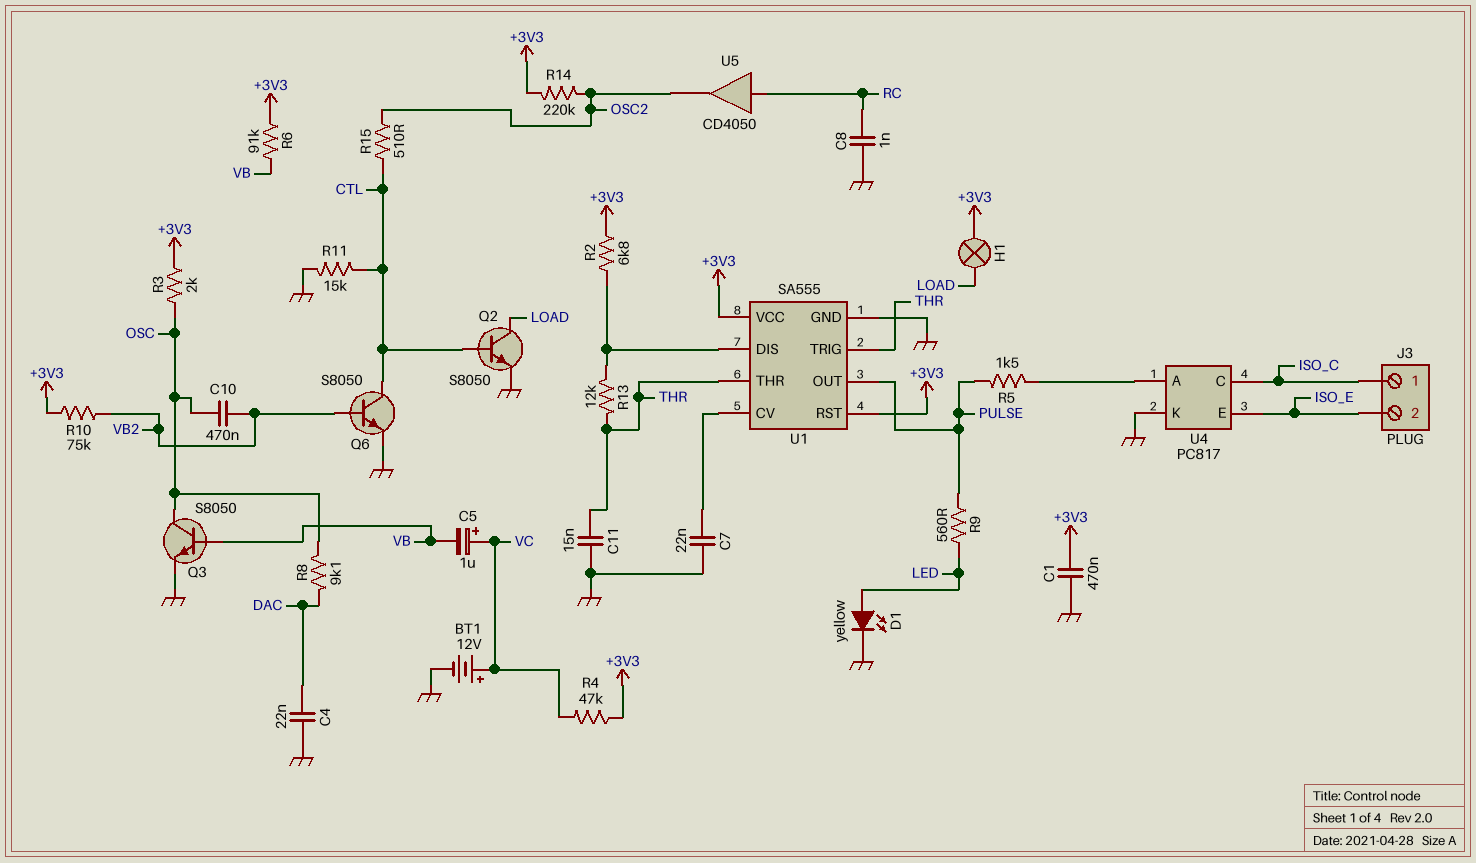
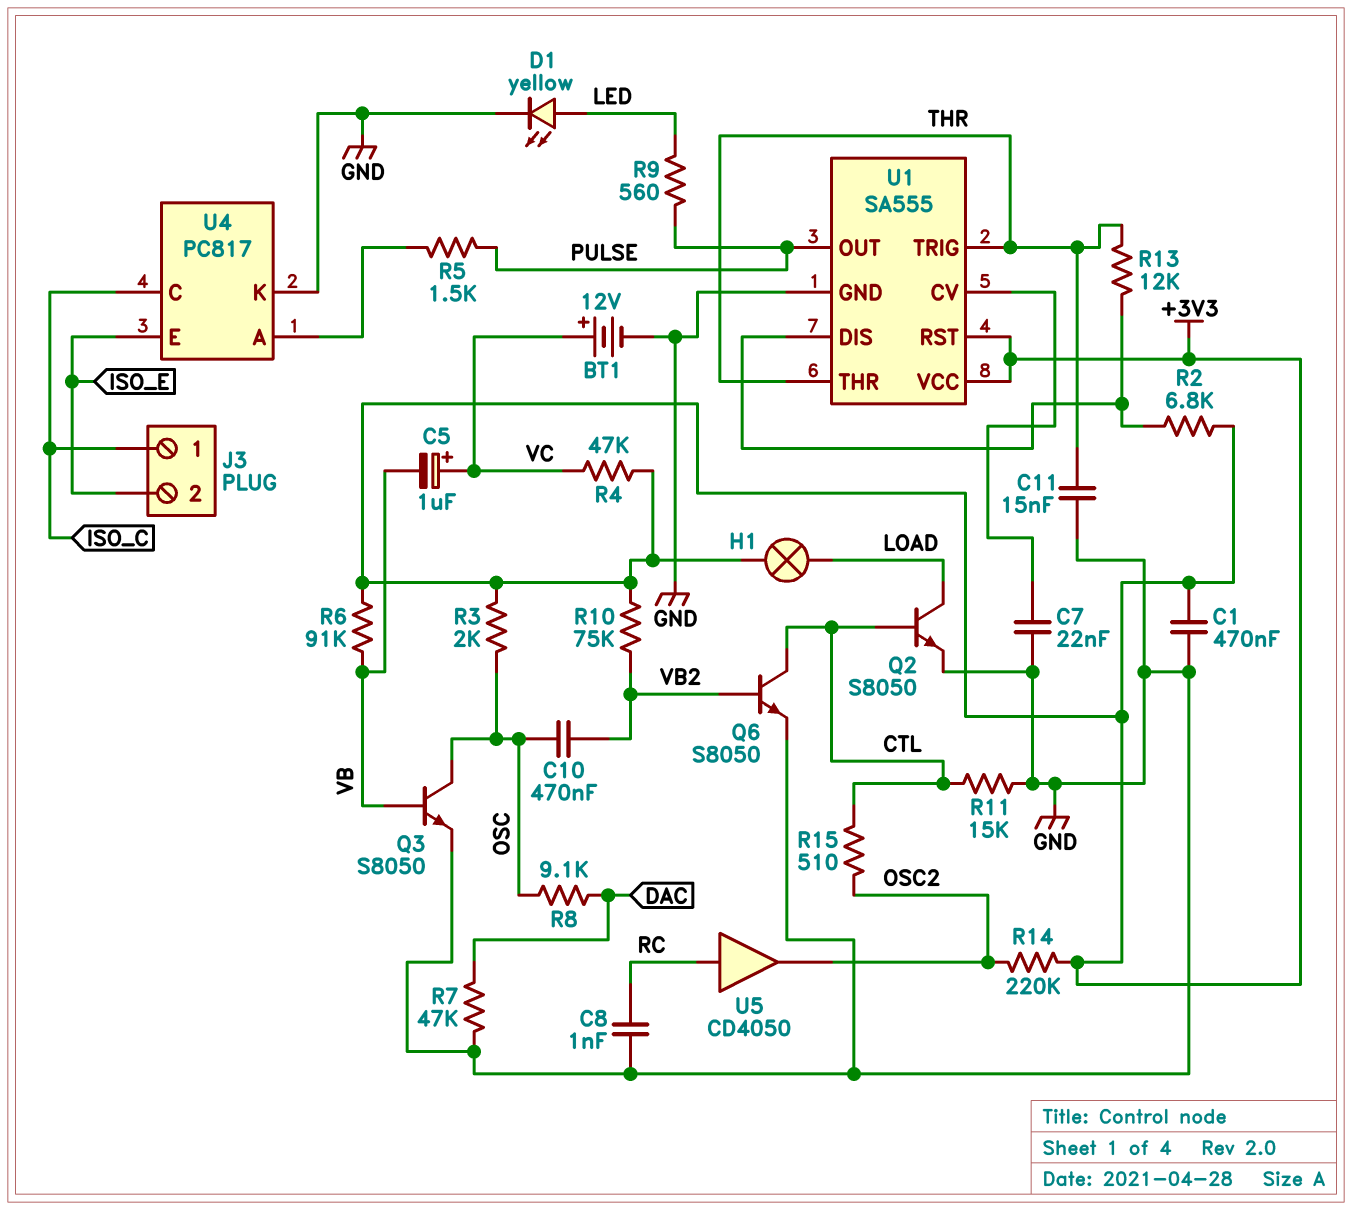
C4: 22nF (DAC, GND) -> none
R7: none -> 47k (DAC, GND)

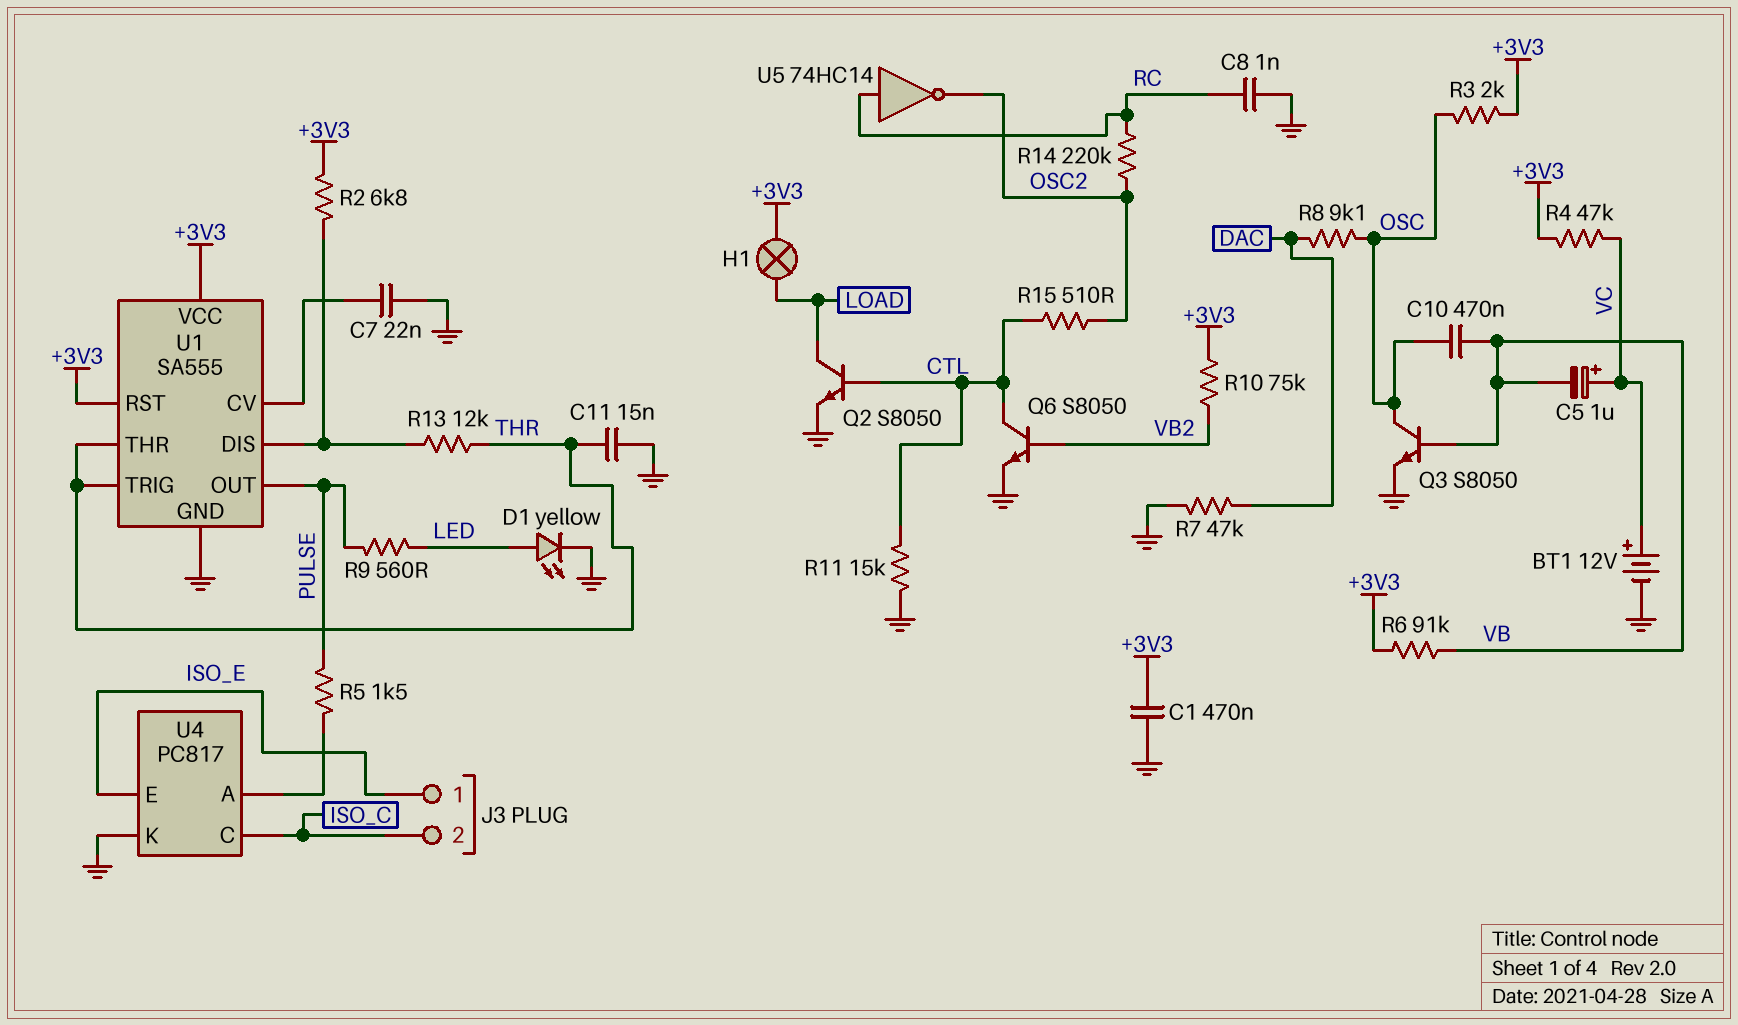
C10: 470nF (OSC, VB2) -> 470nF (OSC, VB)
J3 pin 1: ISO_C -> ISO_E
J3 pin 2: ISO_E -> ISO_C
R14: 220k (+3V3, OSC2) -> 220k (OSC2, RC)
U5: buffer CD4050 (in RC, out OSC2) -> NOT 74HC14 (in RC, out OSC2)

